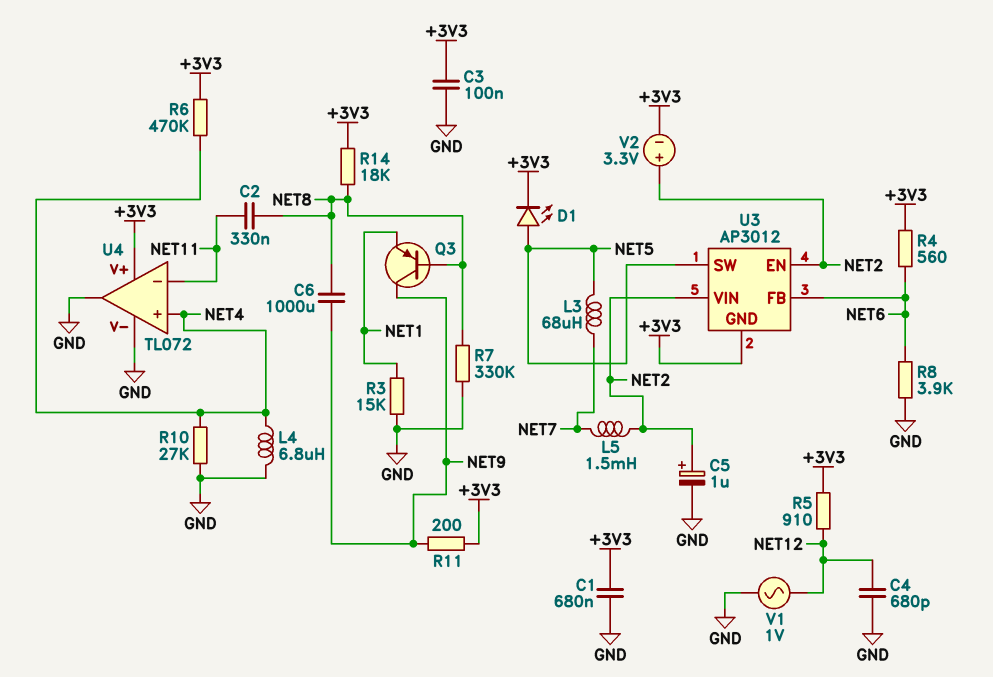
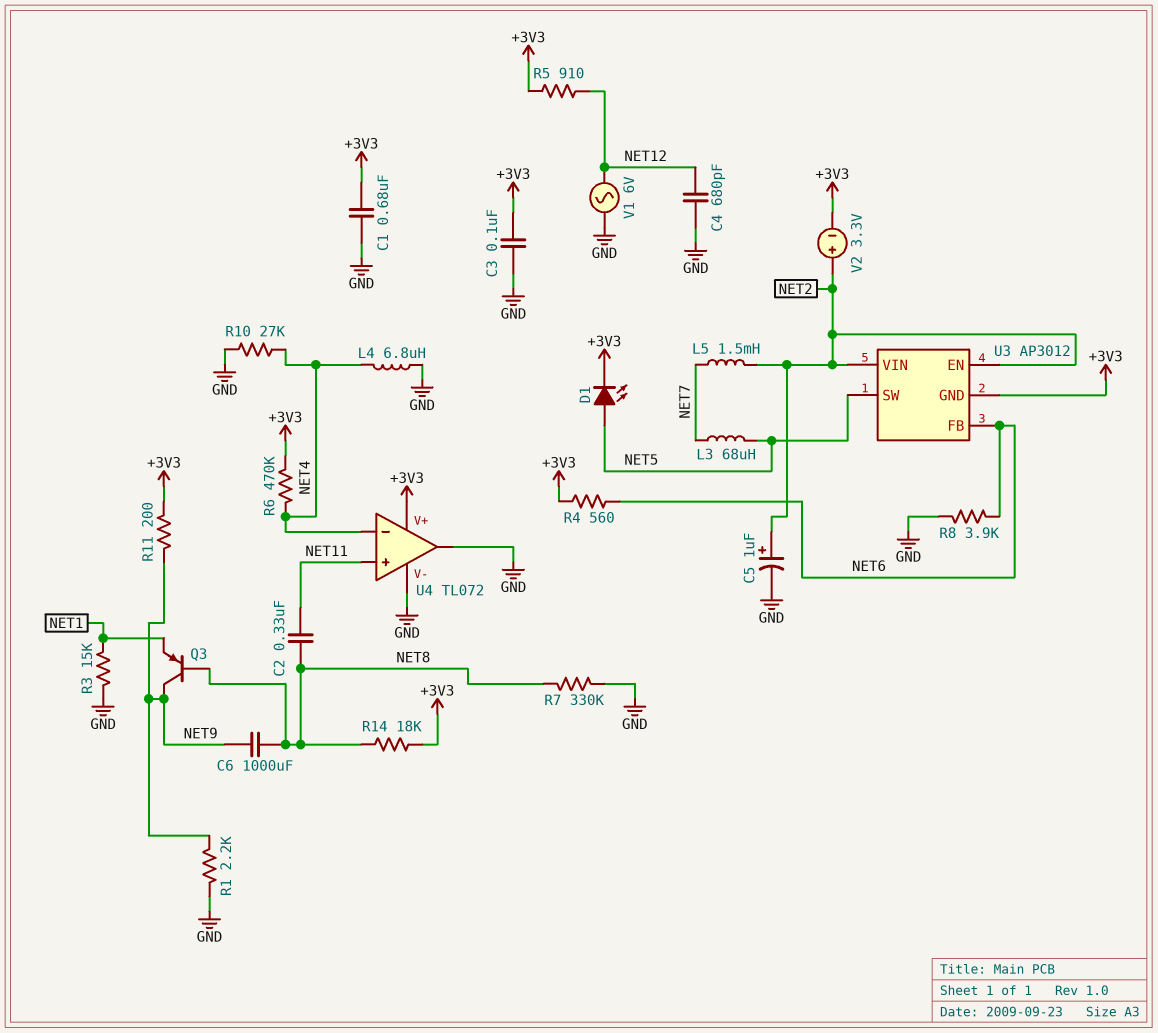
R1: none -> 2.2k (GND, NET9)
U4 pin in+: NET4 -> NET11
U4 pin in-: NET11 -> NET4
V1: AC 1V (GND, NET12) -> AC 6V (GND, NET12)

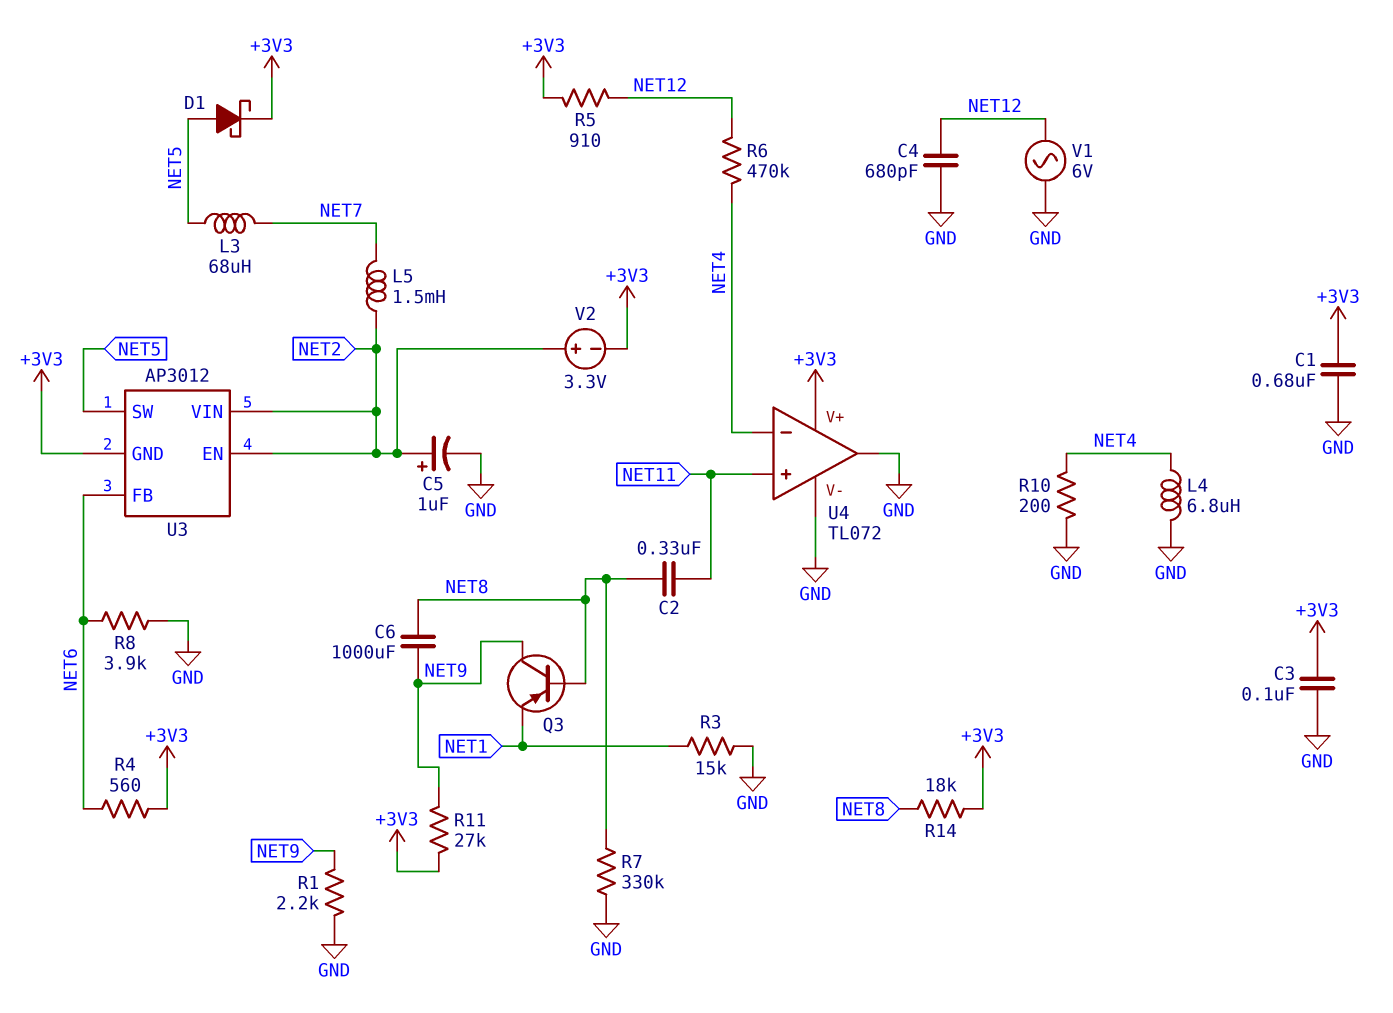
D1: LED (A NET5, K +3V3) -> schottky (A NET5, K +3V3)
R6: 470k (+3V3, NET4) -> 470k (NET4, NET12)
R10: 27k (GND, NET4) -> 200 (GND, NET4)
R11: 200 (+3V3, NET9) -> 27k (+3V3, NET9)

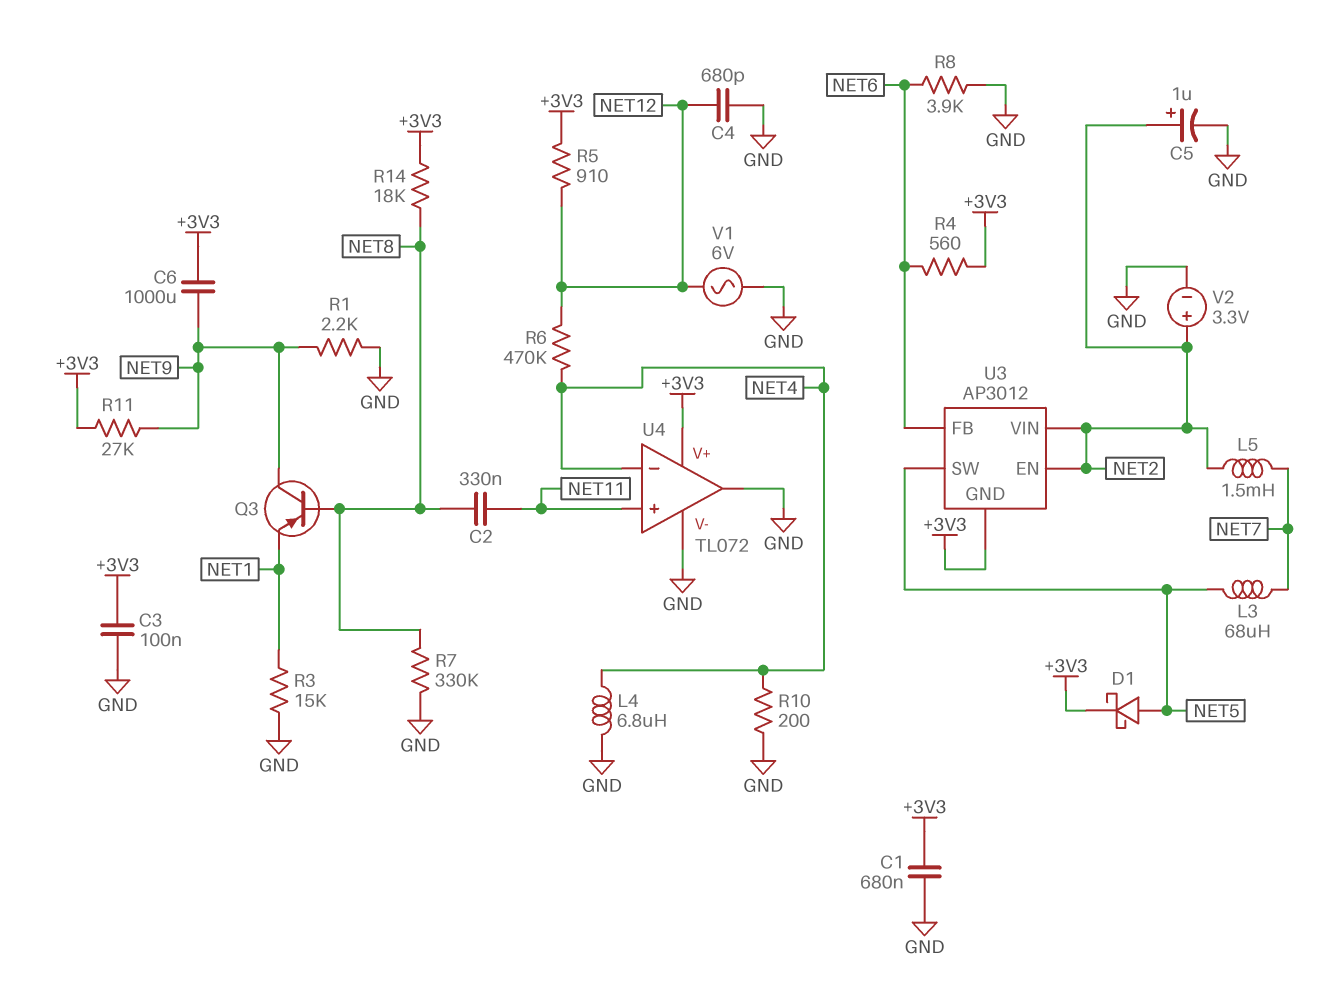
C6: 1000uF (NET8, NET9) -> 1000uF (+3V3, NET9)
V2: 3.3V (plus NET2, minus +3V3) -> 3.3V (plus NET2, minus GND)

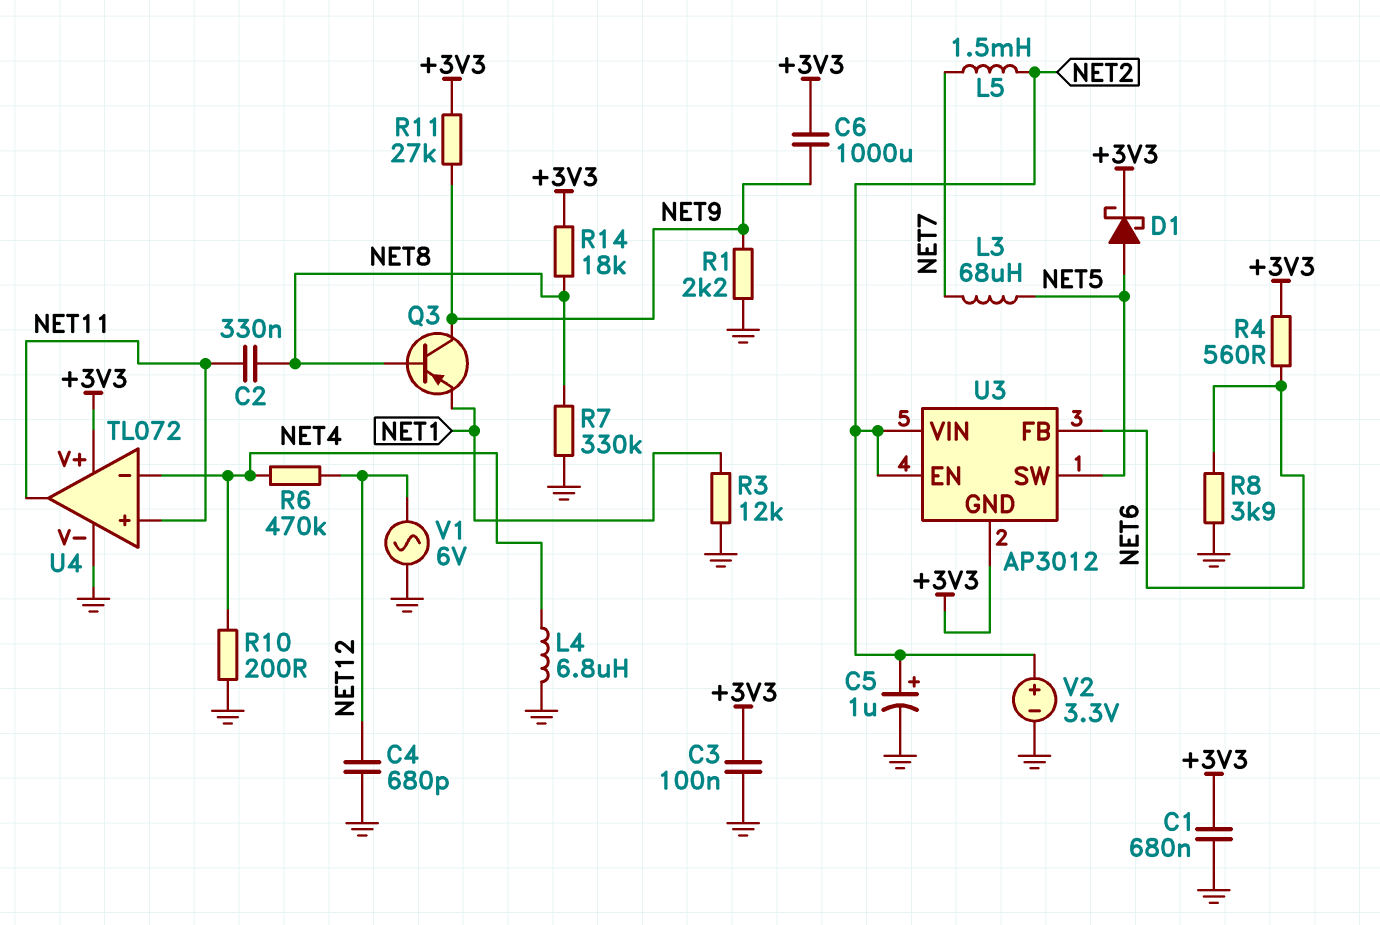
R3: 15k (GND, NET1) -> 12k (GND, NET1)
R5: 910 (+3V3, NET12) -> none
U4 pin out: GND -> NET11

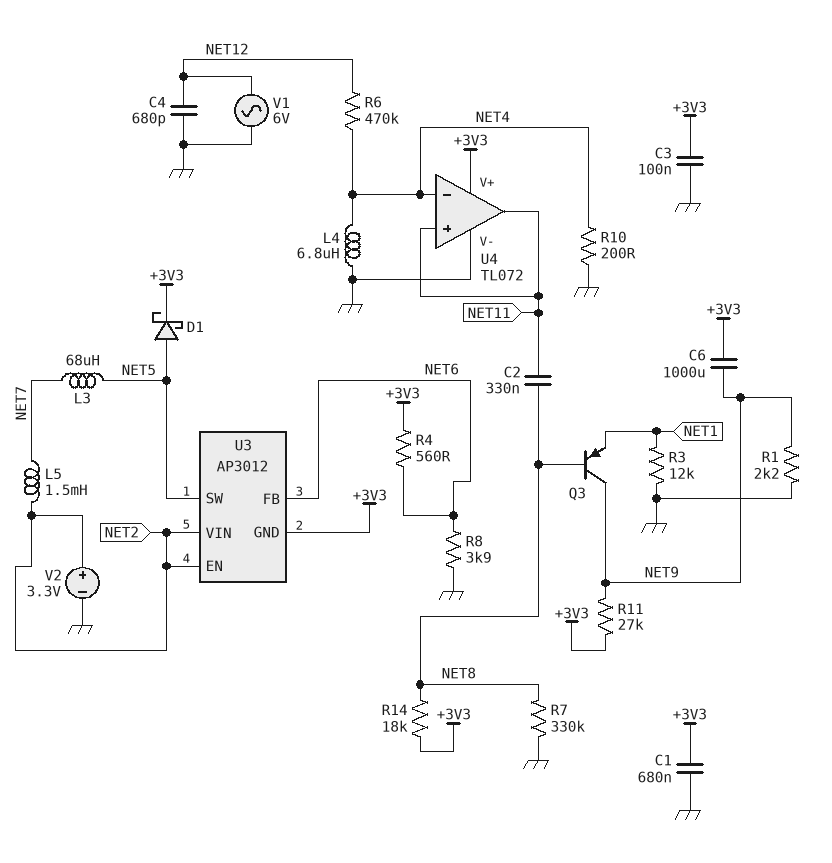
C5: 1uF (plus NET2, minus GND) -> none

